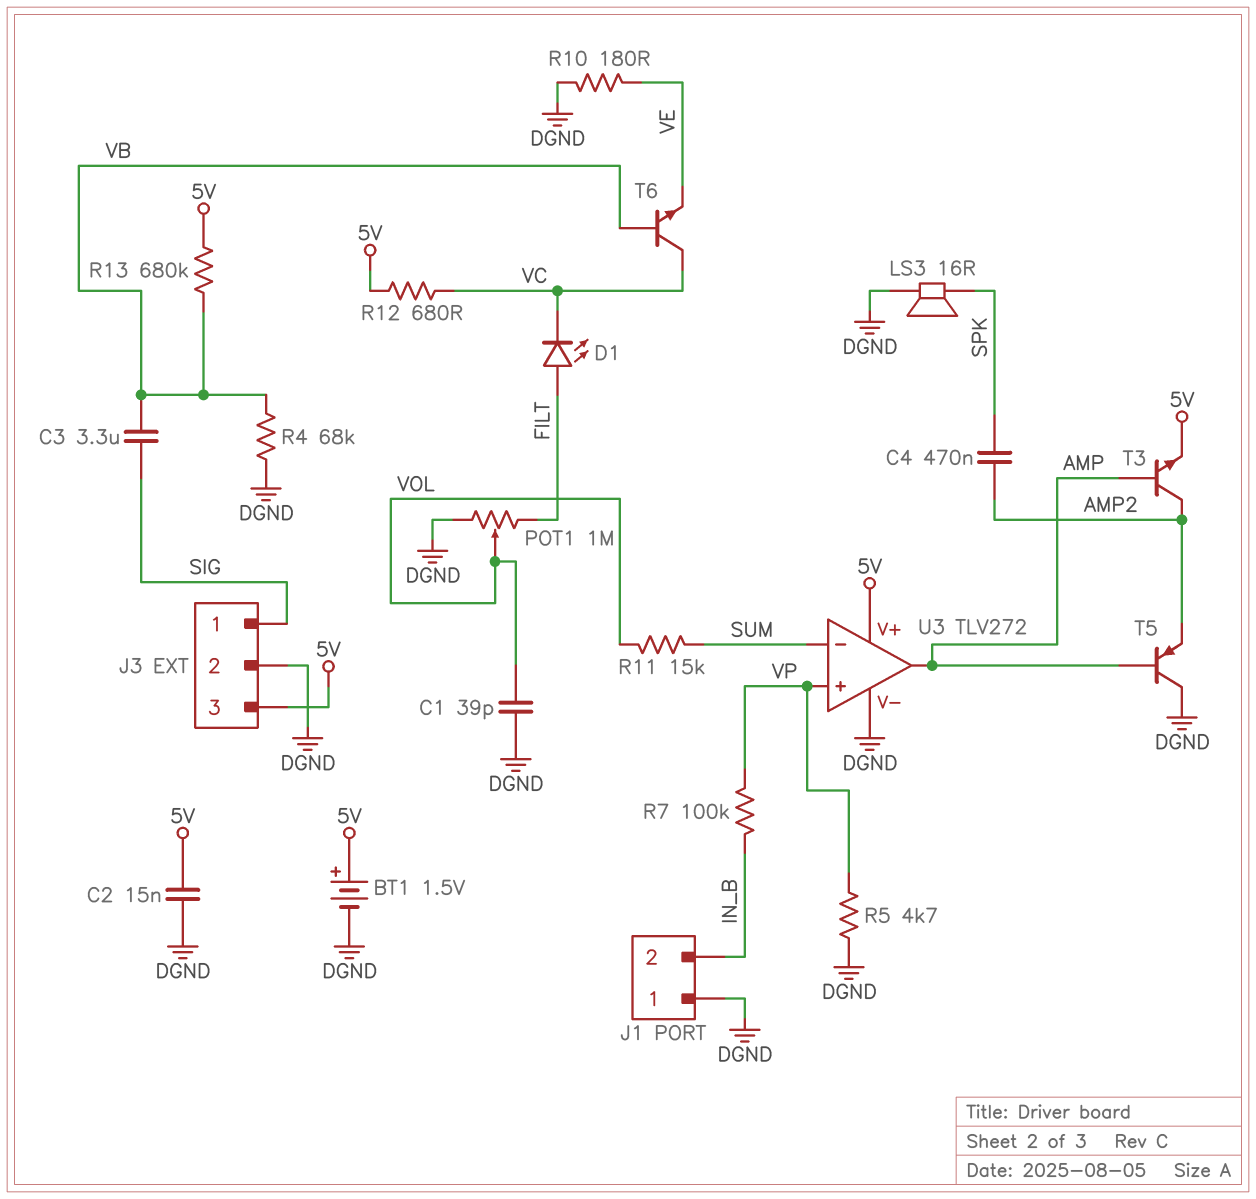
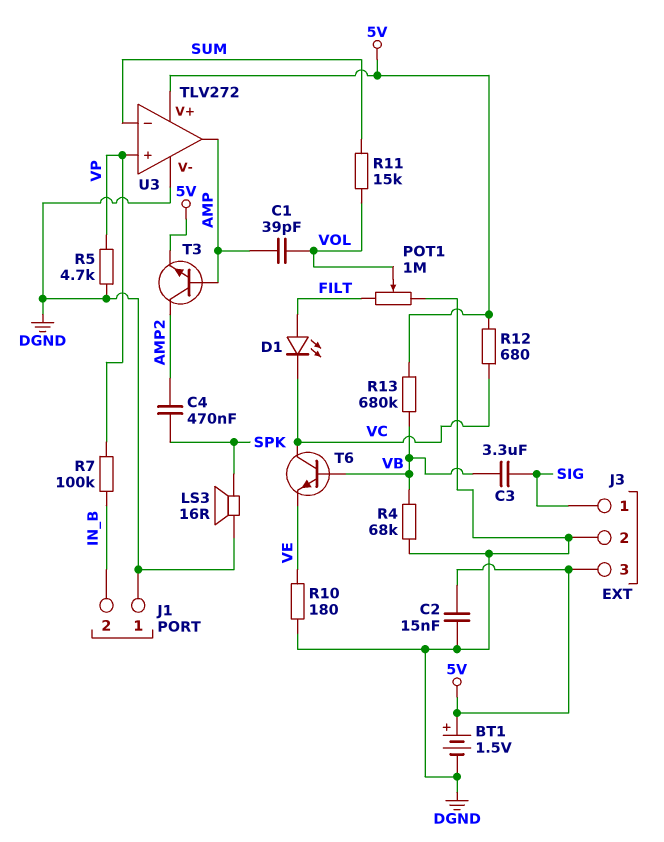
C1: 39pF (DGND, VOL) -> 39pF (AMP, VOL)
T5: PNP (B AMP, C DGND, E AMP2) -> none

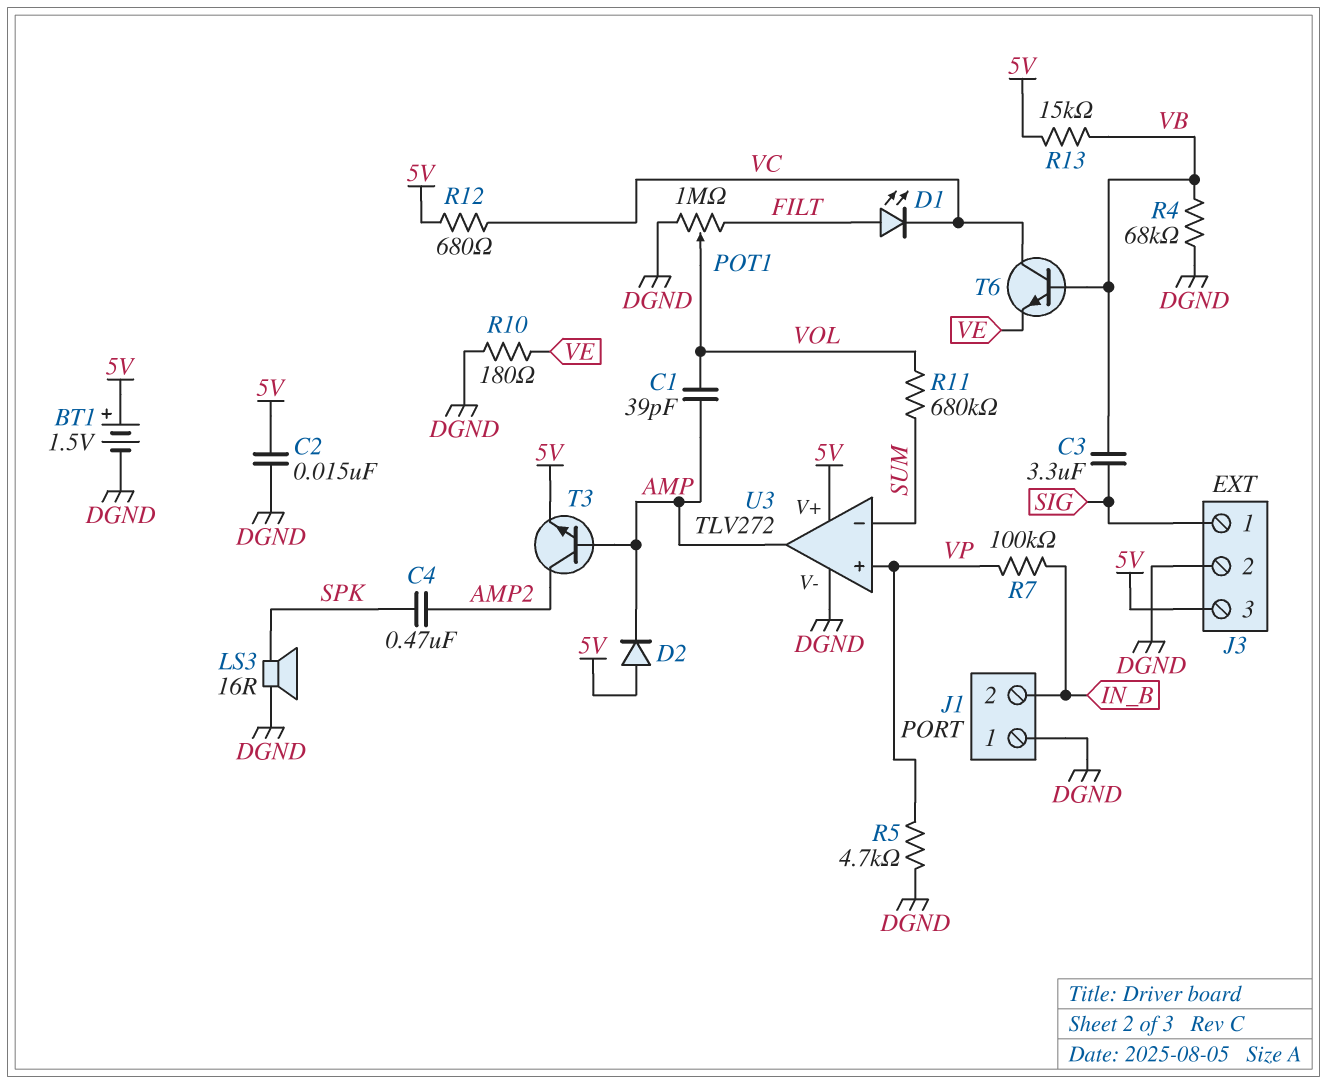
D2: none -> diode (A 5V, K AMP)
R11: 15k (SUM, VOL) -> 680k (SUM, VOL)
R13: 680k (5V, VB) -> 15k (5V, VB)

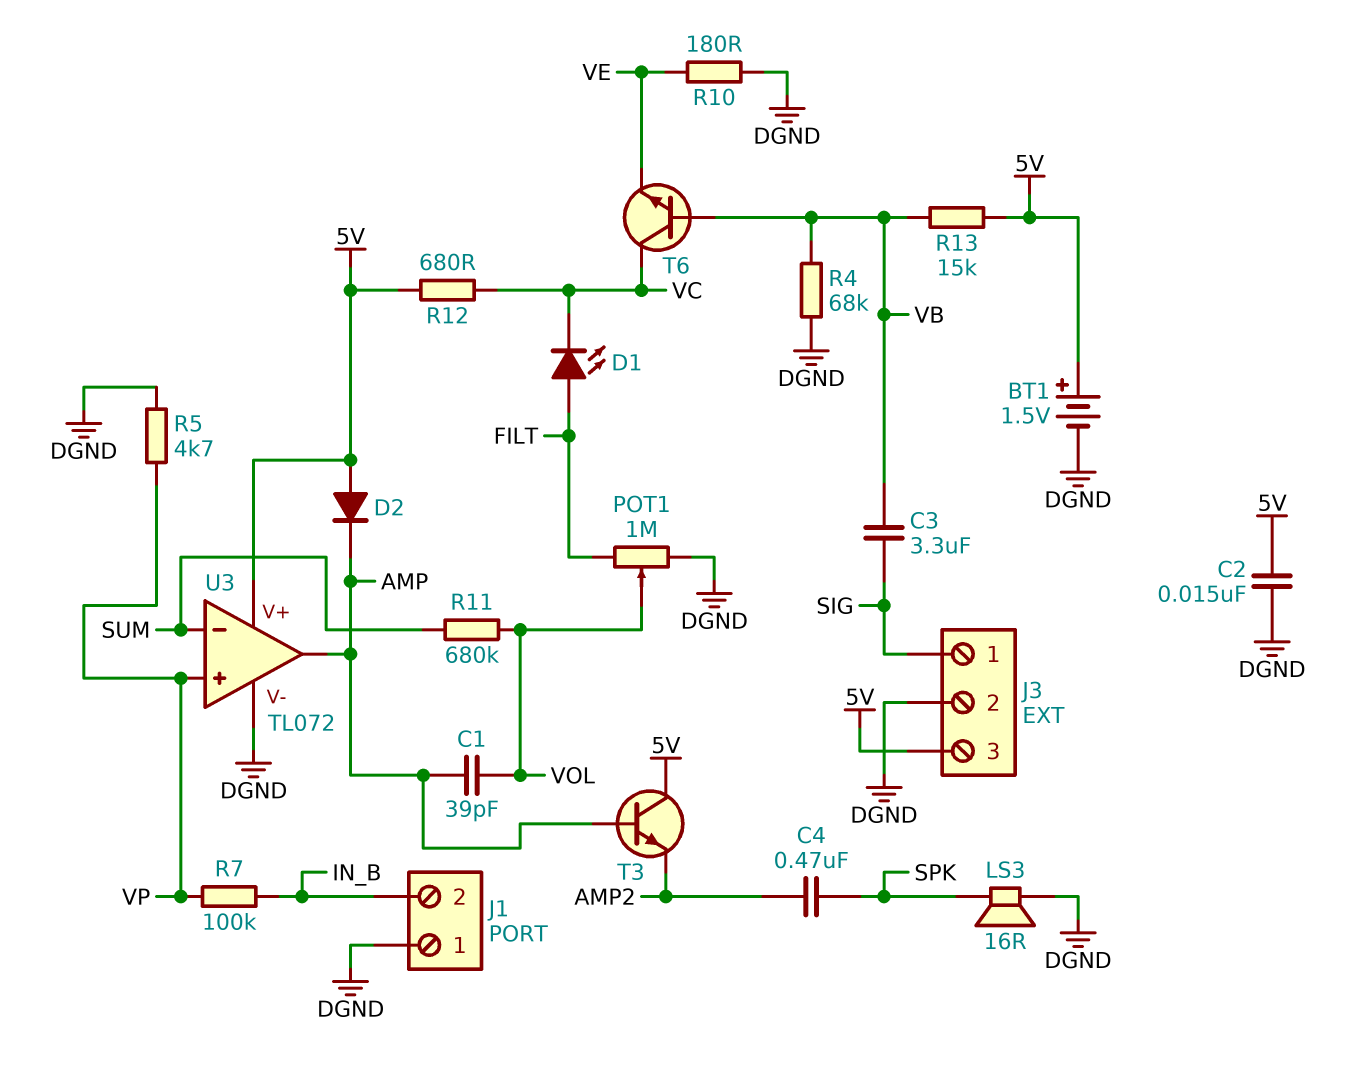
T3: NPN (B AMP, C AMP2, E 5V) -> NPN (B AMP, C 5V, E AMP2)
U3: TLV272 -> TL072

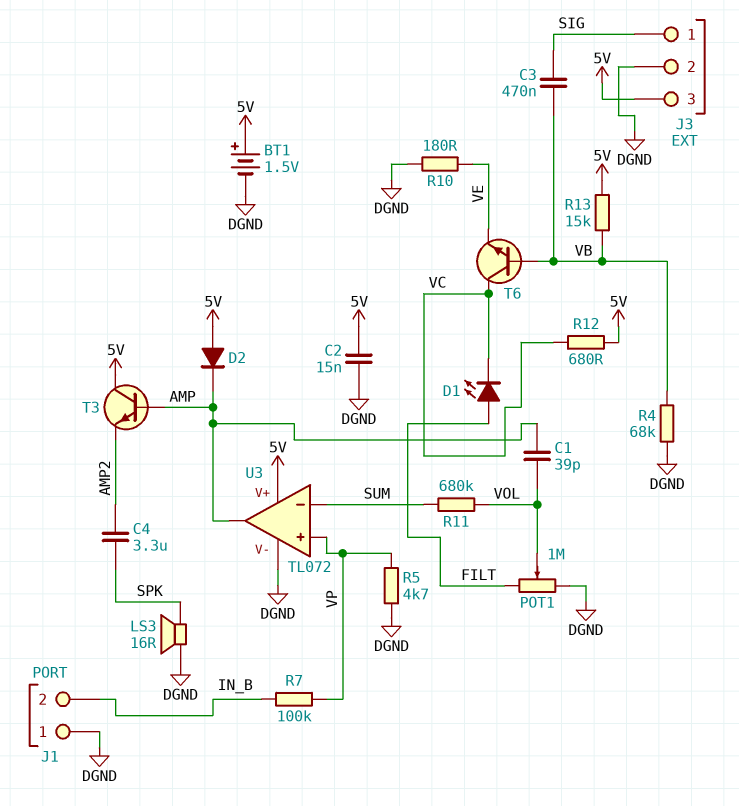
C3: 3.3uF (SIG, VB) -> 470nF (SIG, VB)
C4: 470nF (AMP2, SPK) -> 3.3uF (AMP2, SPK)

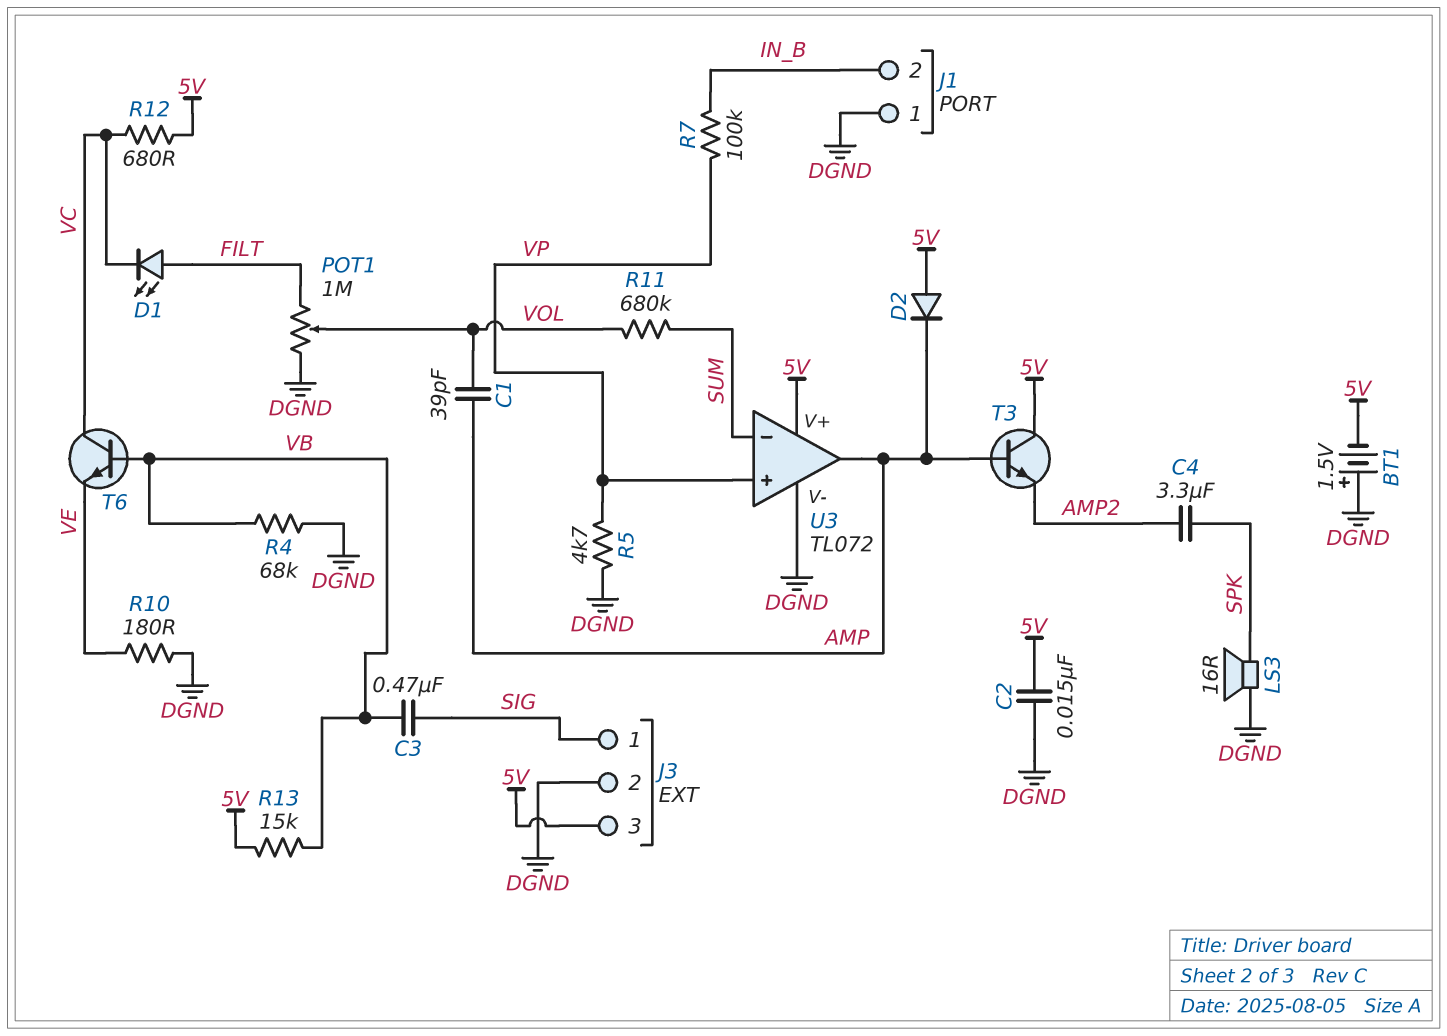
BT1: 1.5V (plus 5V, minus DGND) -> 1.5V (plus DGND, minus 5V)

